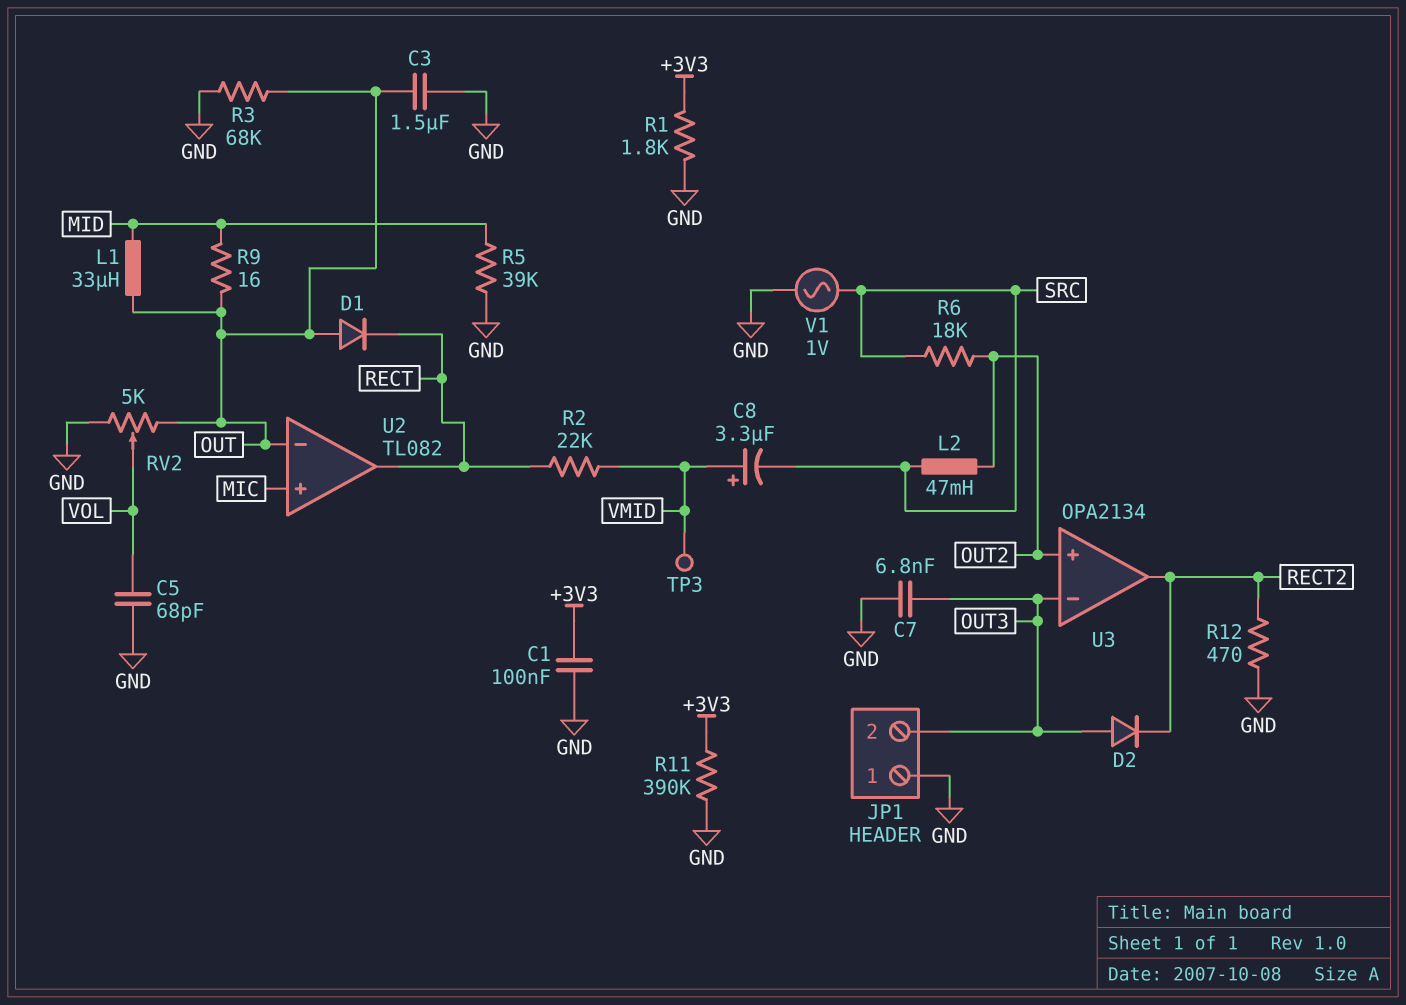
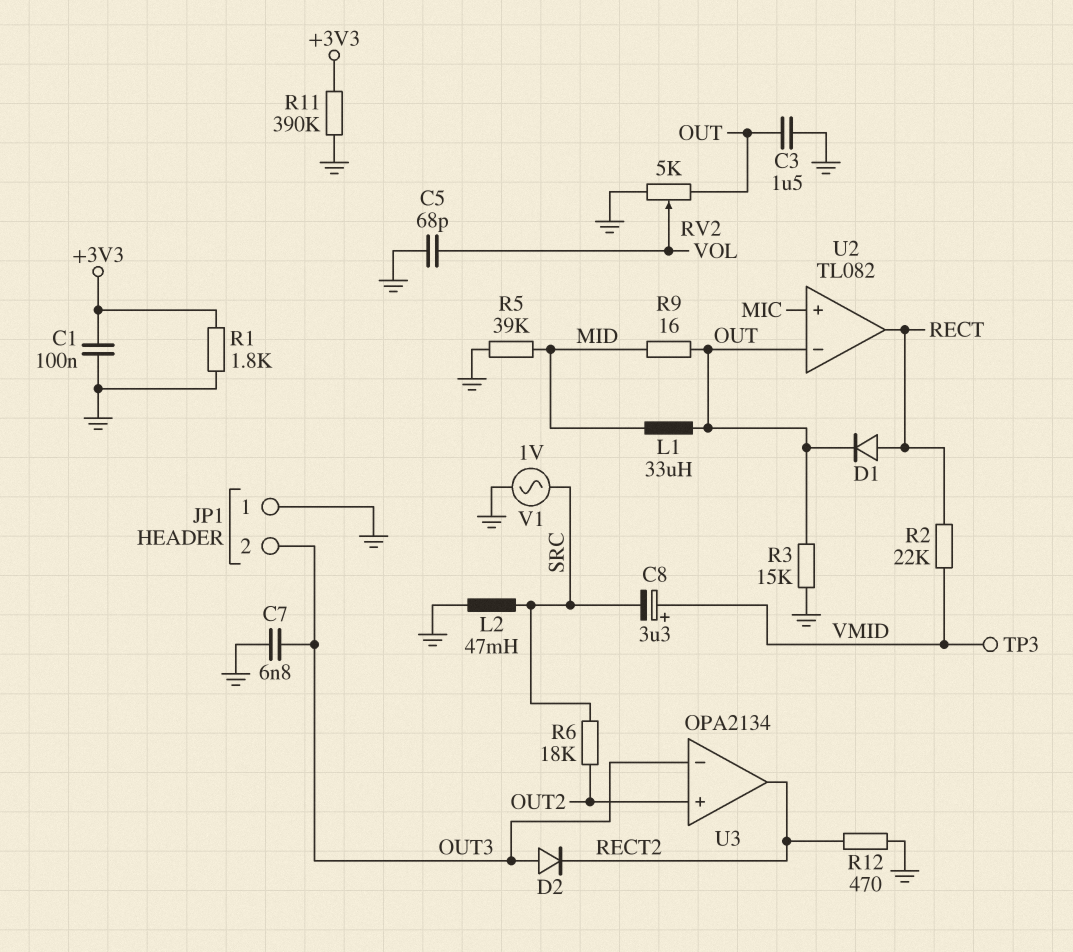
D1: diode (A OUT, K RECT) -> diode (A RECT, K OUT)
L2: 47mH (OUT2, SRC) -> 47mH (GND, SRC)
R3: 68k (GND, OUT) -> 15k (GND, OUT)

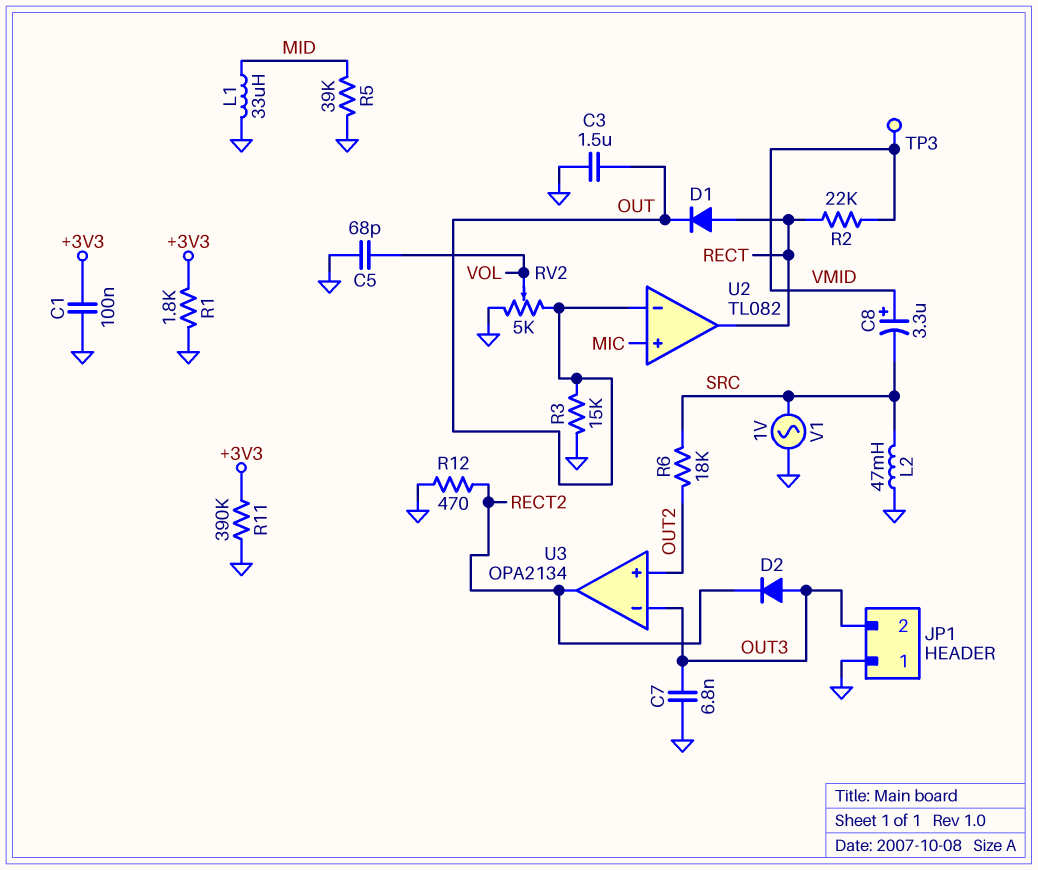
L1: 33uH (MID, OUT) -> 33uH (GND, MID)
R9: 16 (MID, OUT) -> none

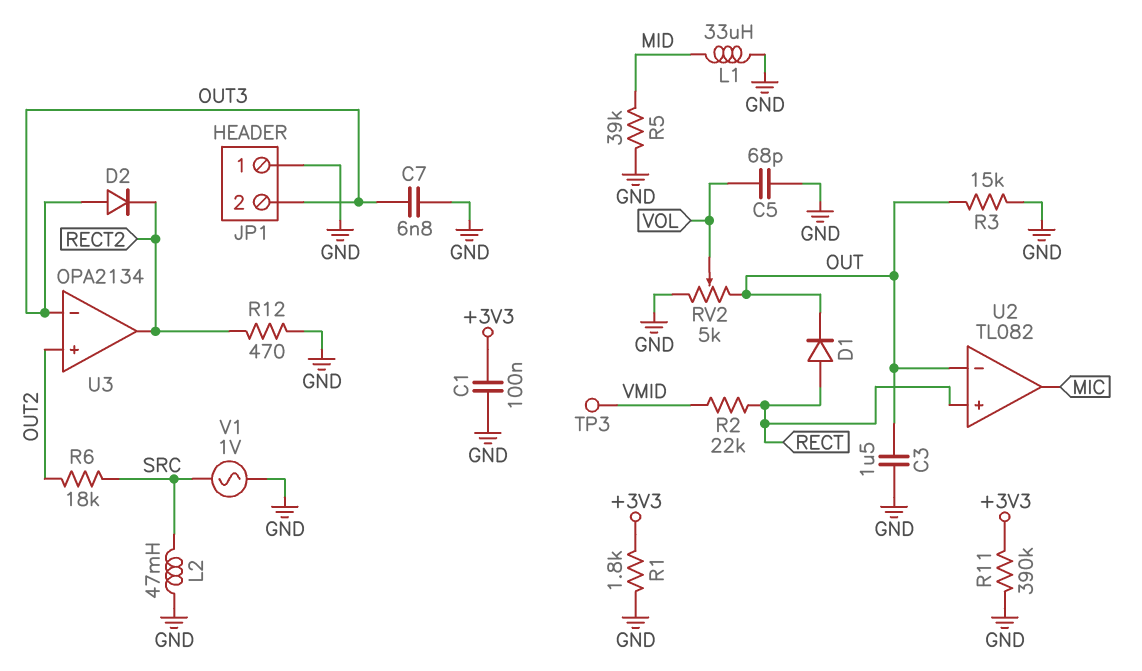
C8: 3.3uF (plus VMID, minus SRC) -> none
U2 pin in+: MIC -> RECT
U2 pin out: RECT -> MIC

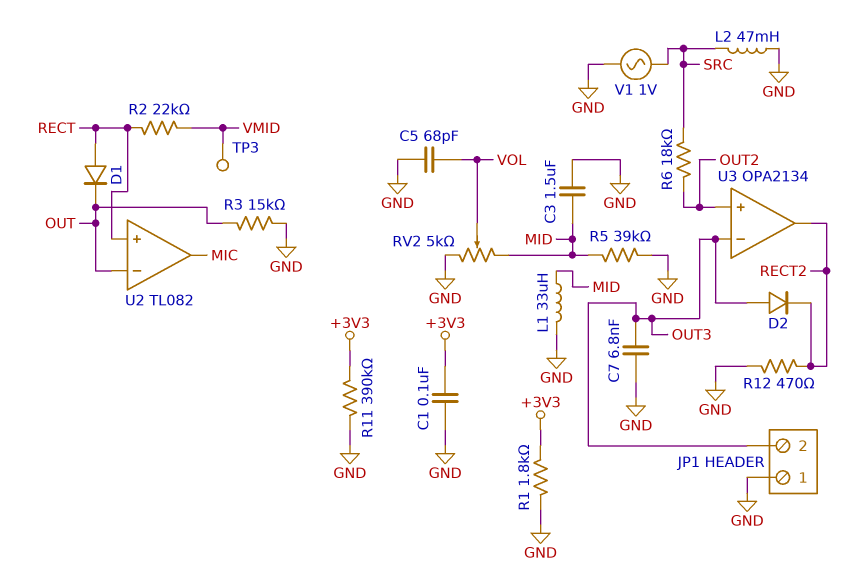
C3: 1.5uF (GND, OUT) -> 1.5uF (GND, MID)
RV2: 5k (GND, OUT, wiper VOL) -> 5k (GND, MID, wiper VOL)

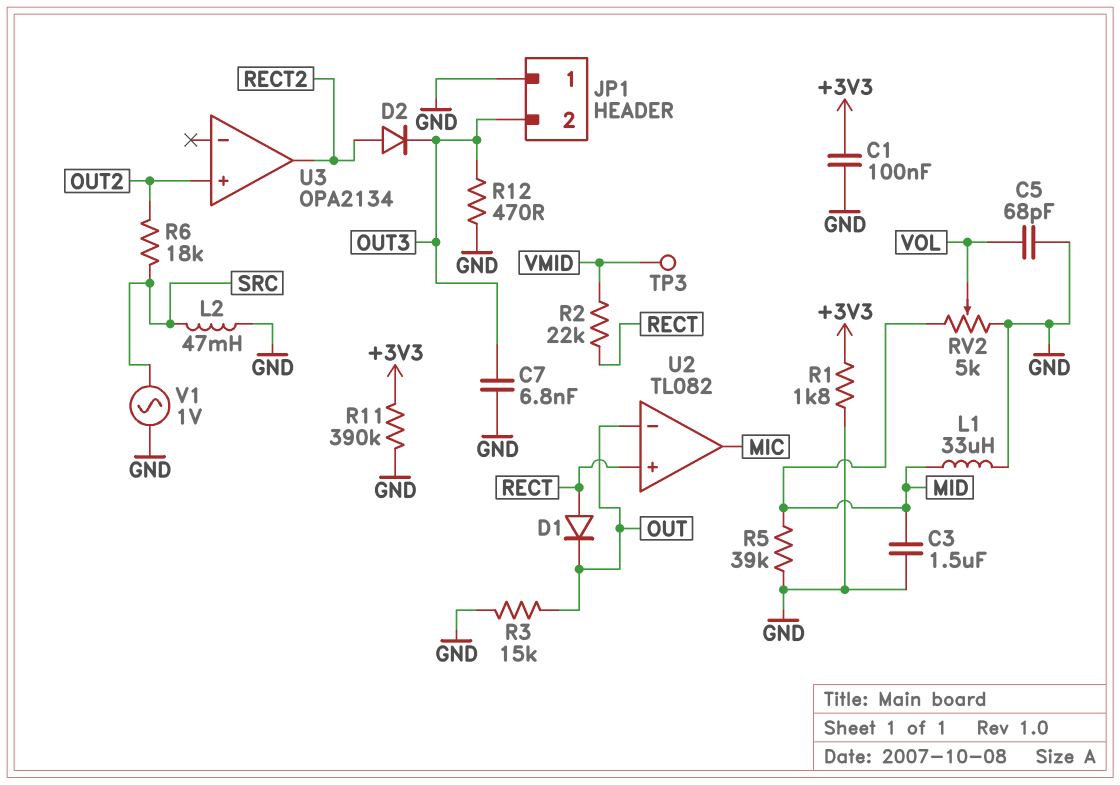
D2: diode (A OUT3, K RECT2) -> diode (A RECT2, K OUT3)
R12: 470 (GND, RECT2) -> 470 (GND, OUT3)
U3 pin in-: OUT3 -> none

